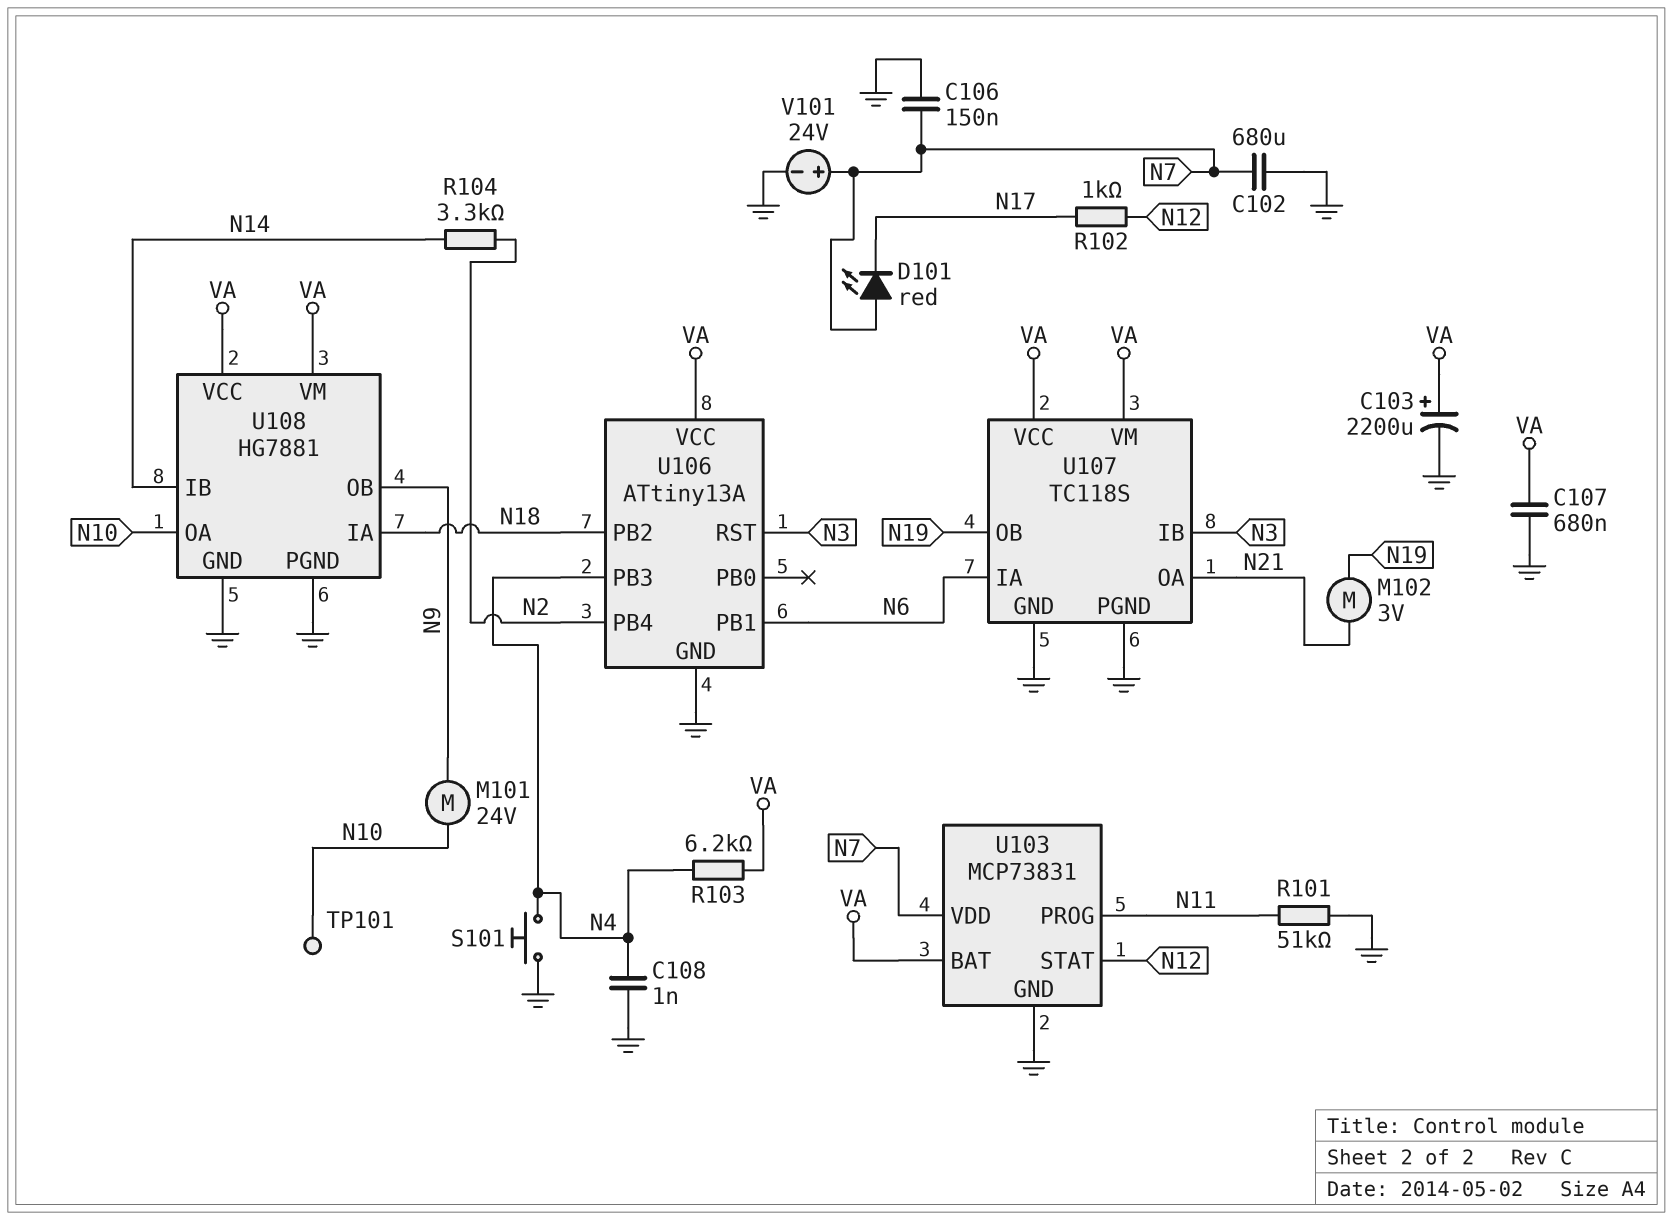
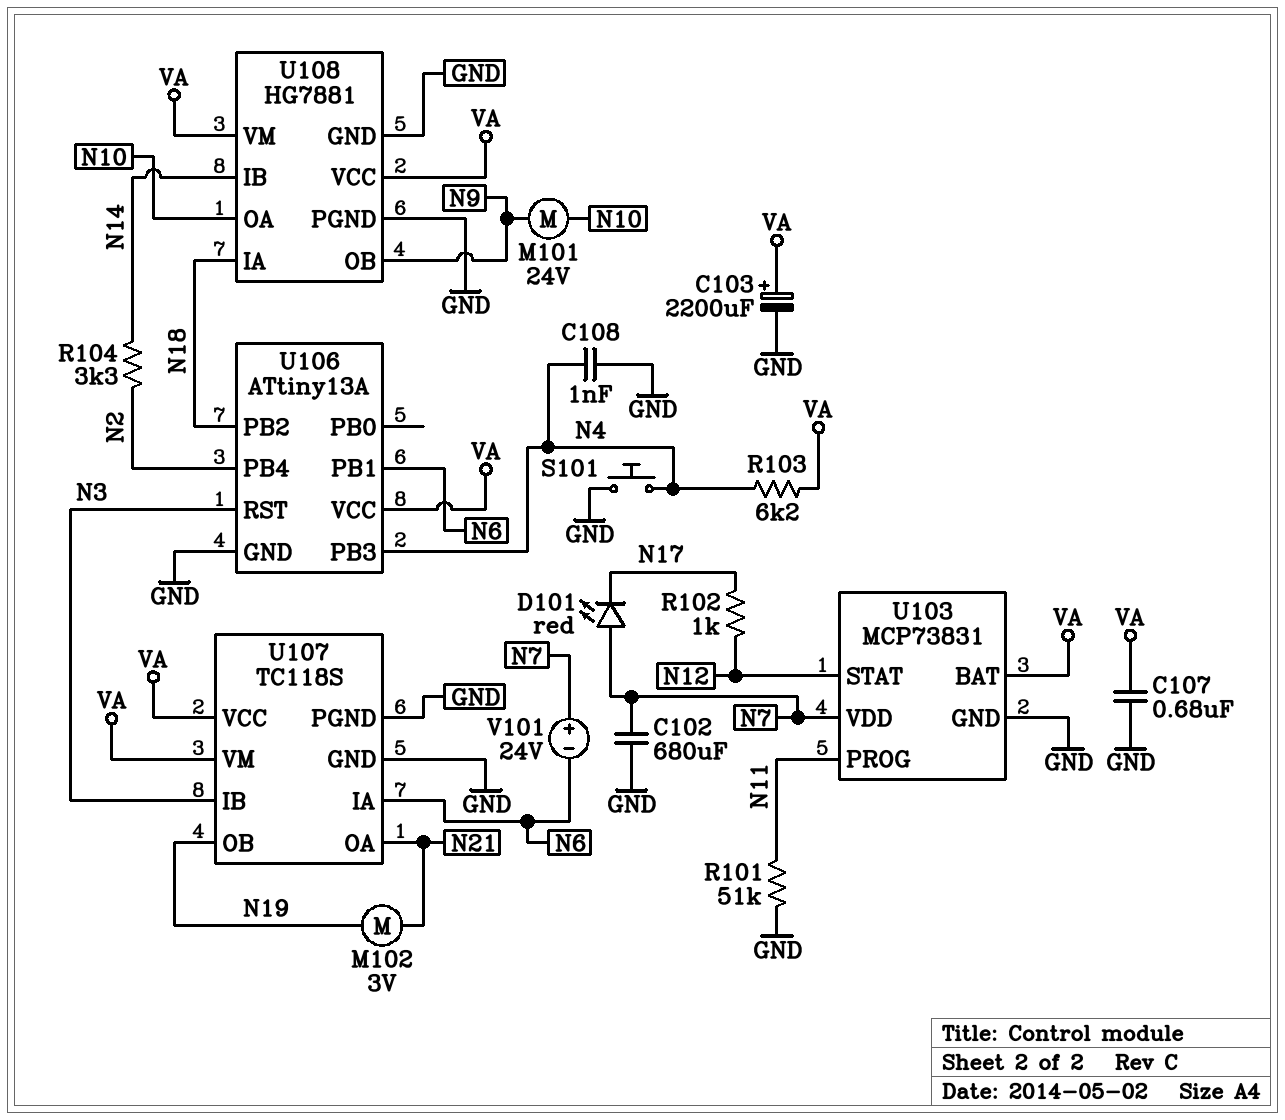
C106: 150nF (GND, N7) -> none
TP101: test point (N10) -> none
V101: 24V (plus N7, minus GND) -> 24V (plus N7, minus N6)

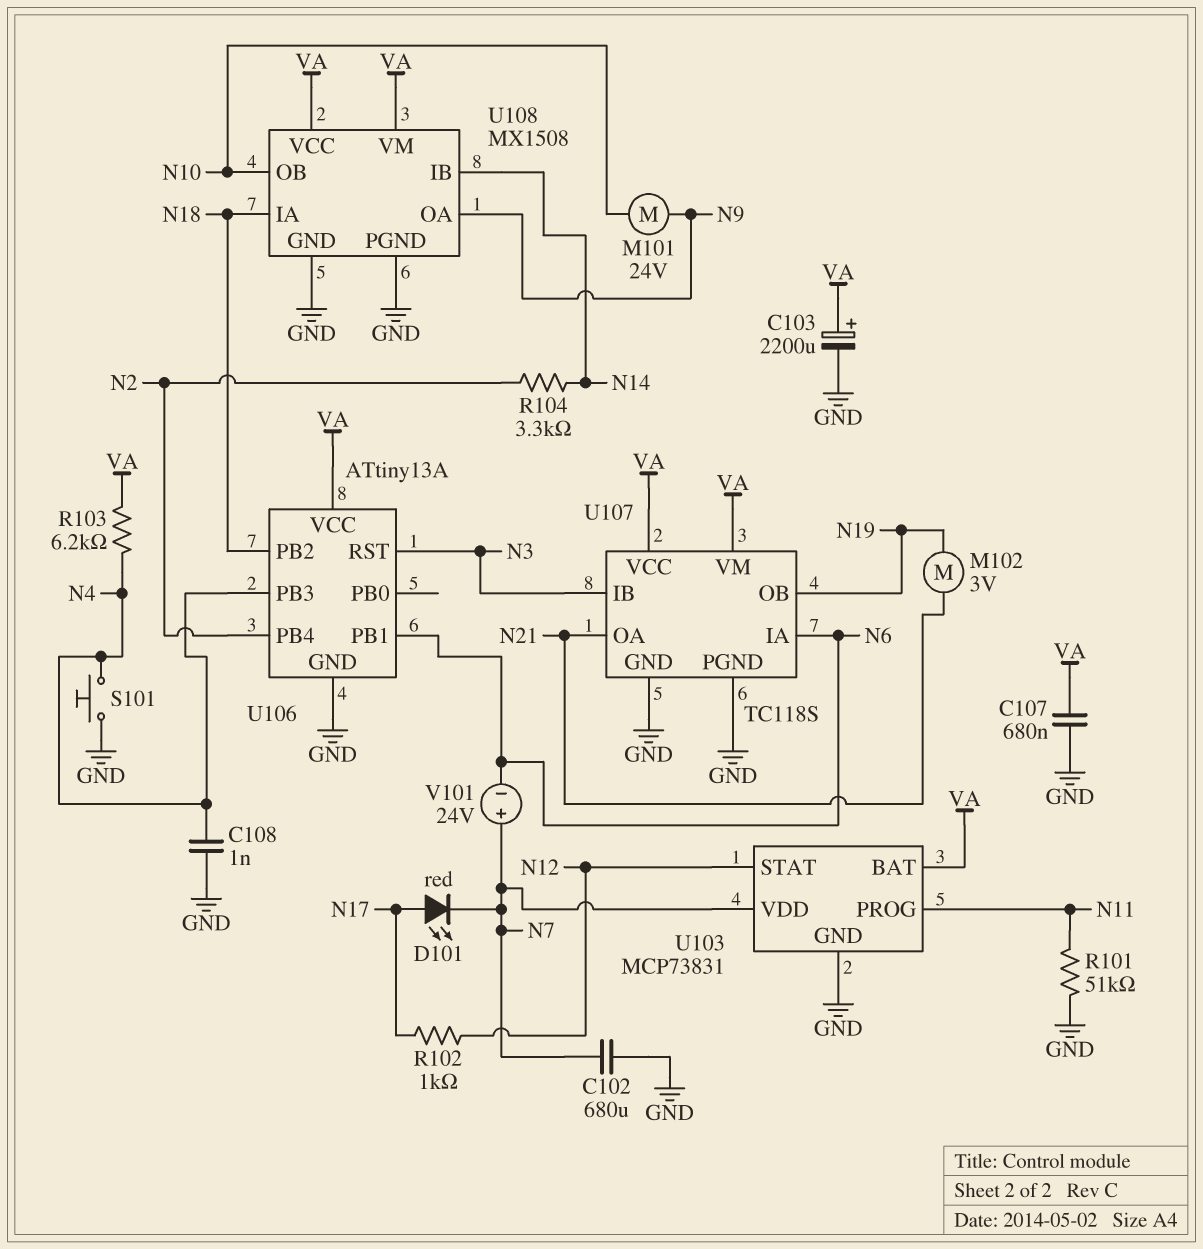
D101: LED red (A N7, K N17) -> LED red (A N17, K N7)
U108: HG7881 -> MX1508
U108 pin OA: N10 -> N9
U108 pin OB: N9 -> N10

